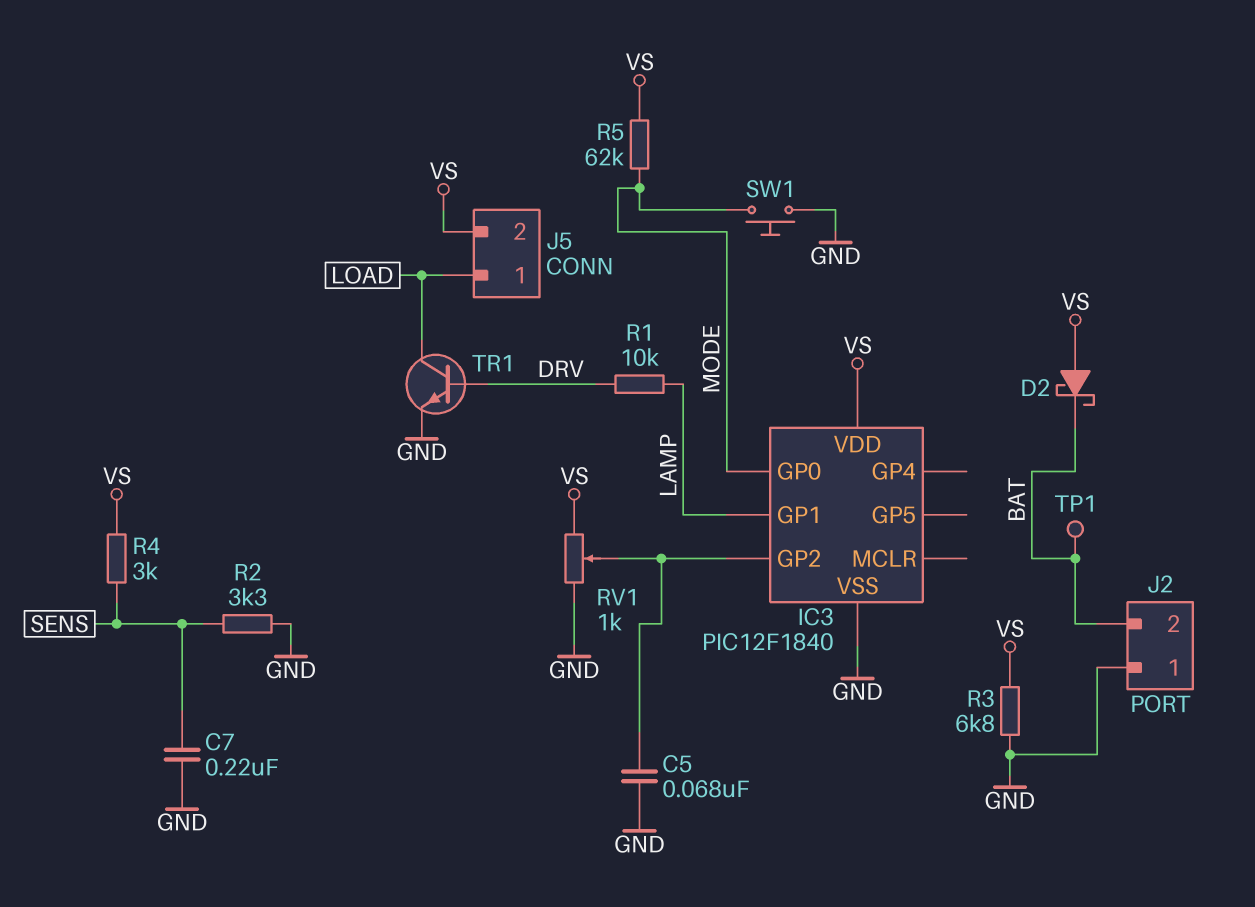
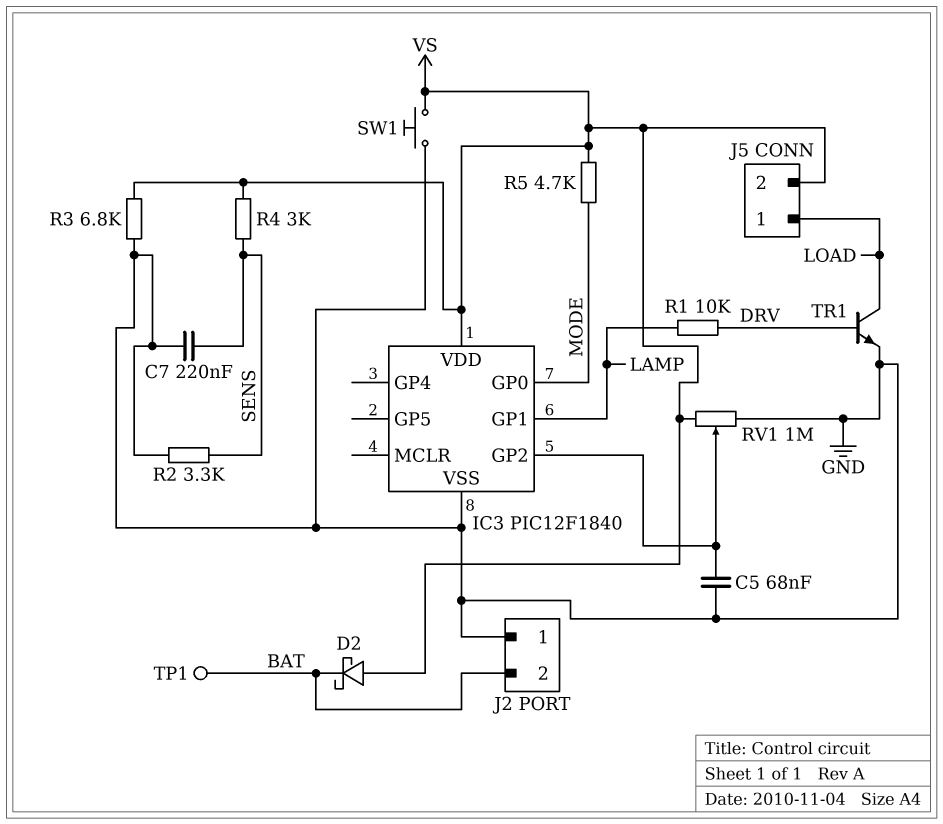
R5: 62k (MODE, VS) -> 4.7k (MODE, VS)
RV1: 1k (GND, VS, wiper IC3/GP2) -> 1M (GND, VS, wiper IC3/GP2)
SW1: button (GND, MODE) -> button (GND, VS)

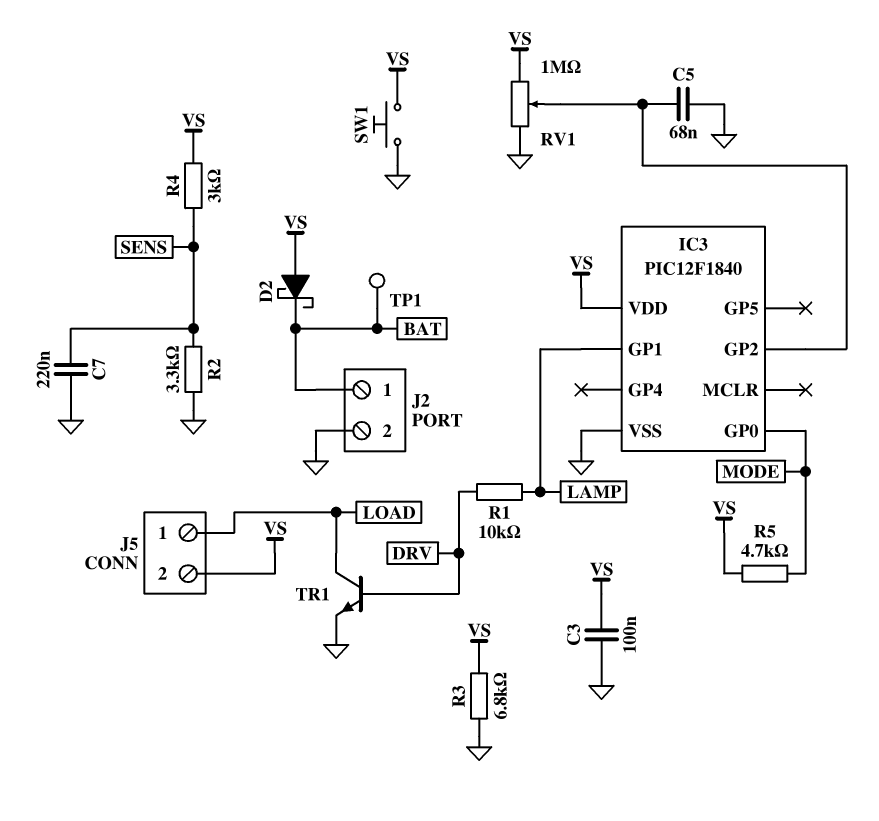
C3: none -> 100nF (GND, VS)
J2 pin 1: GND -> BAT
J2 pin 2: BAT -> GND

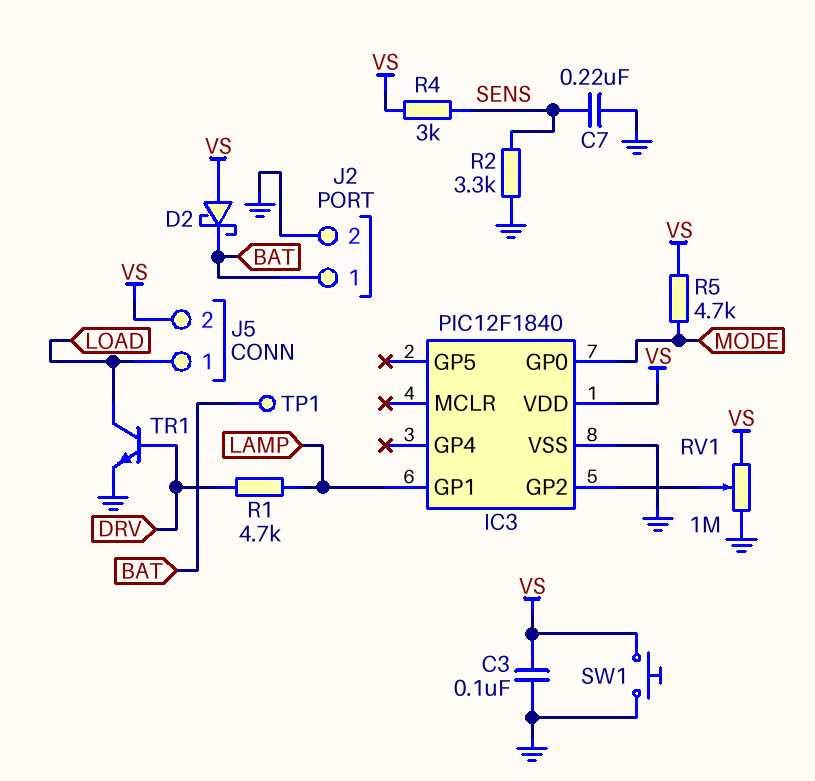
C5: 68nF (GND, IC3/GP2) -> none
R1: 10k (DRV, LAMP) -> 4.7k (DRV, LAMP)
R3: 6.8k (GND, VS) -> none

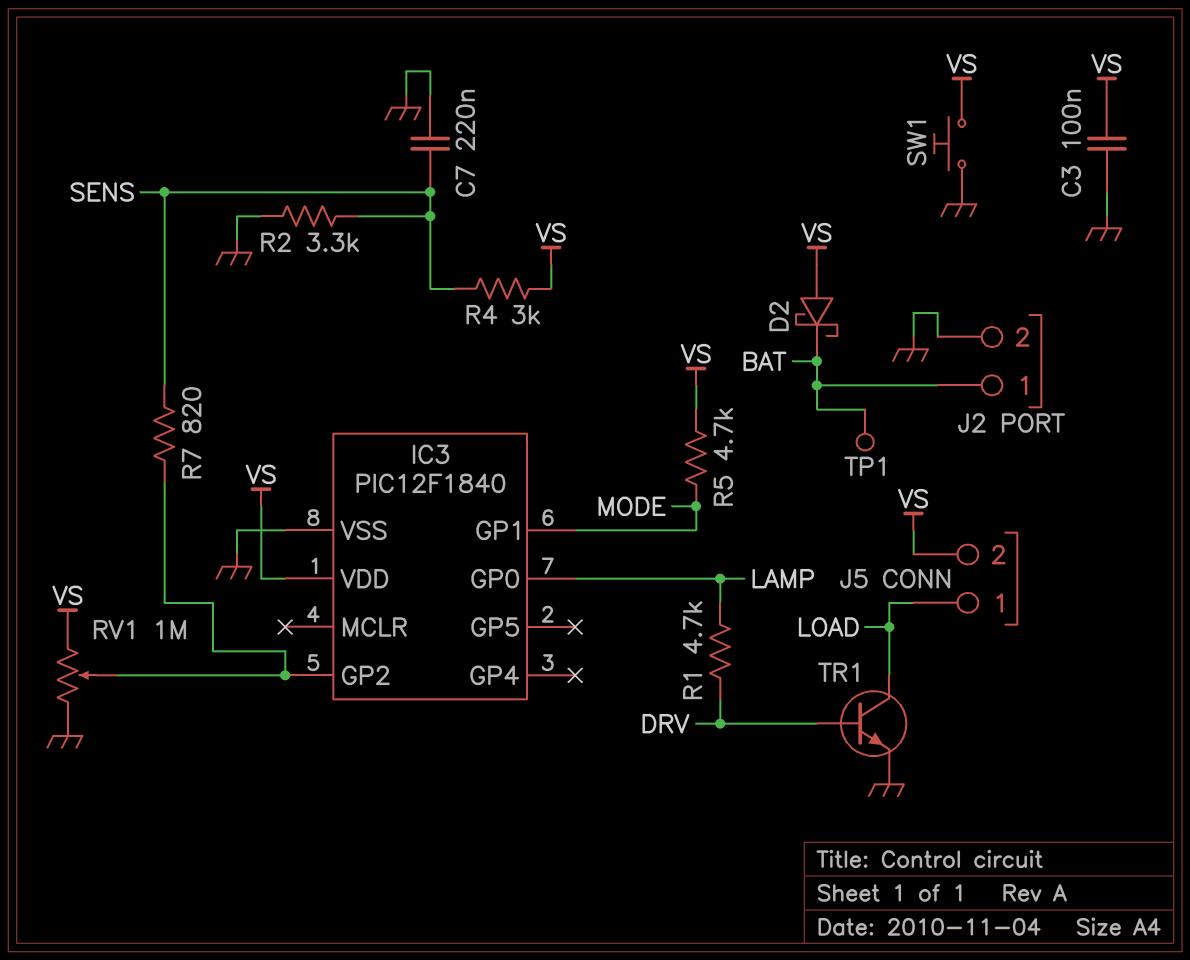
IC3 pin GP0: MODE -> LAMP
IC3 pin GP1: LAMP -> MODE
R7: none -> 820 (IC3/GP2, SENS)

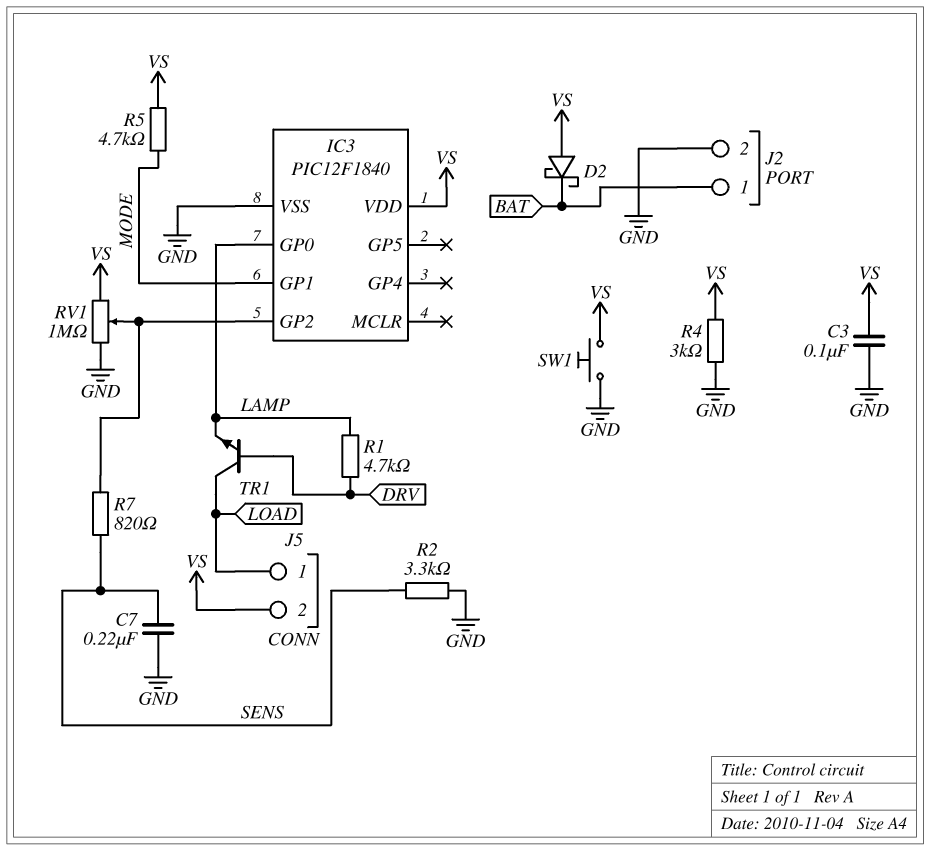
R4: 3k (SENS, VS) -> 3k (GND, VS)
TP1: test point (BAT) -> none
TR1: NPN (B DRV, C LOAD, E GND) -> NPN (B DRV, C LOAD, E LAMP)

